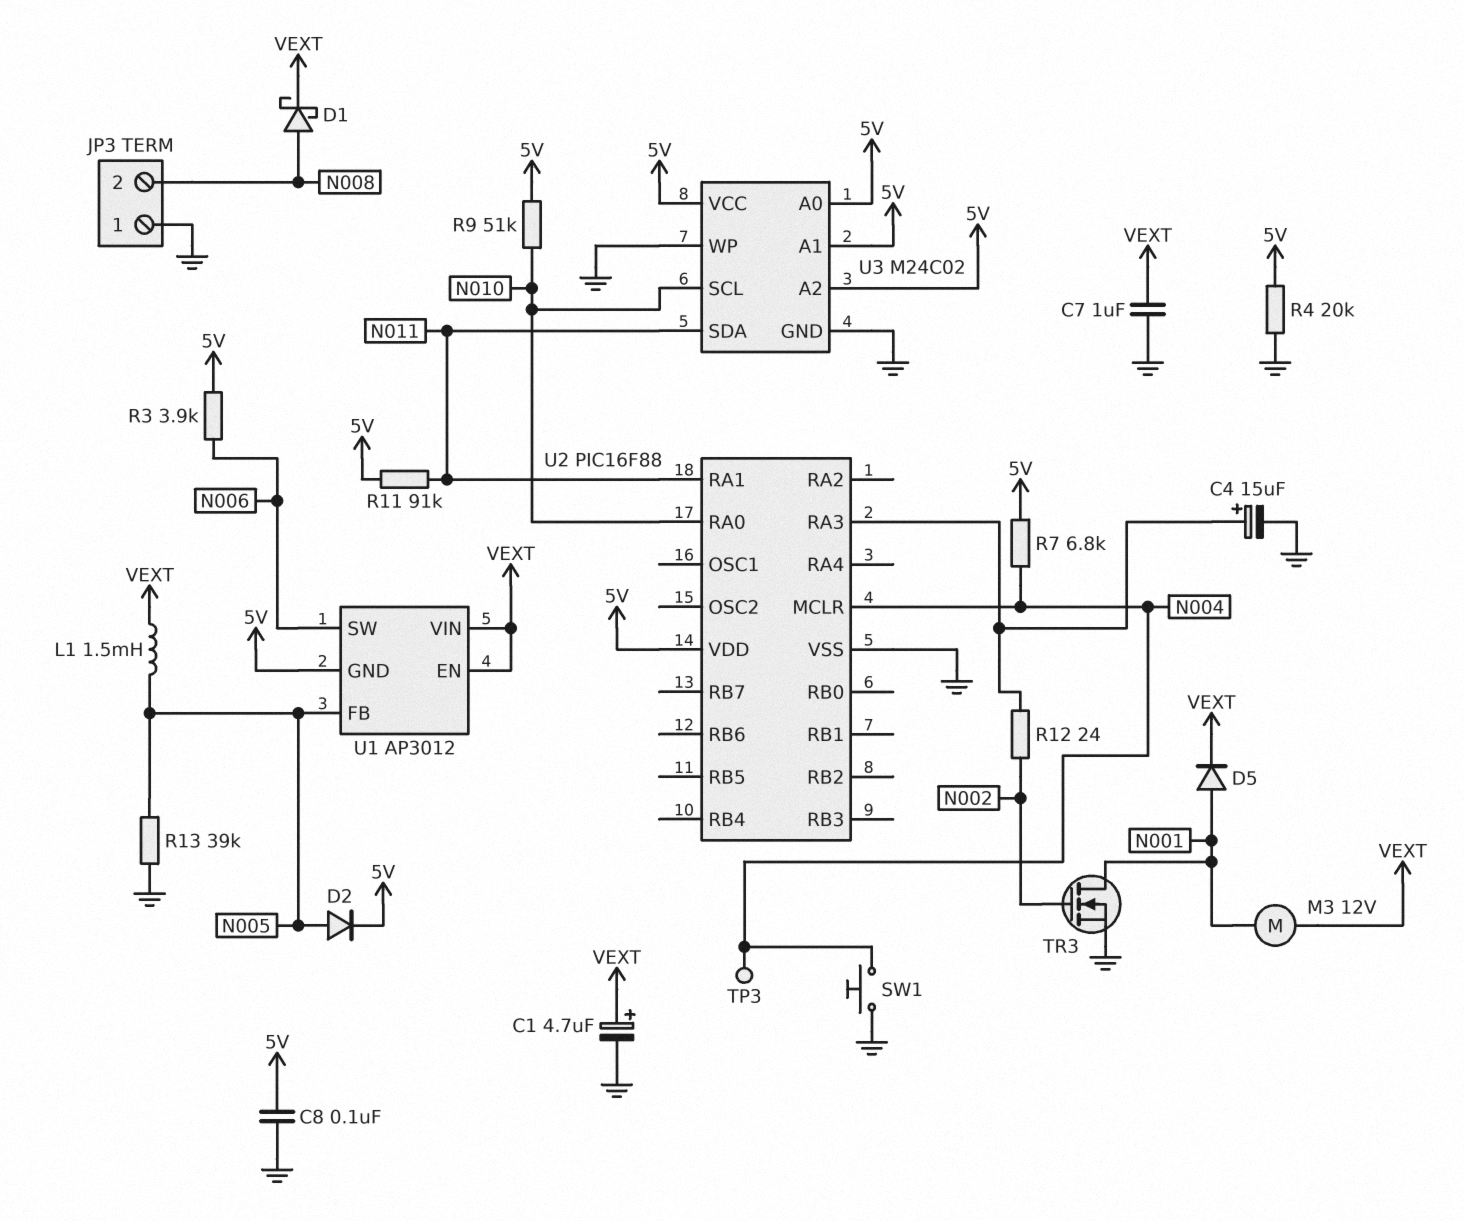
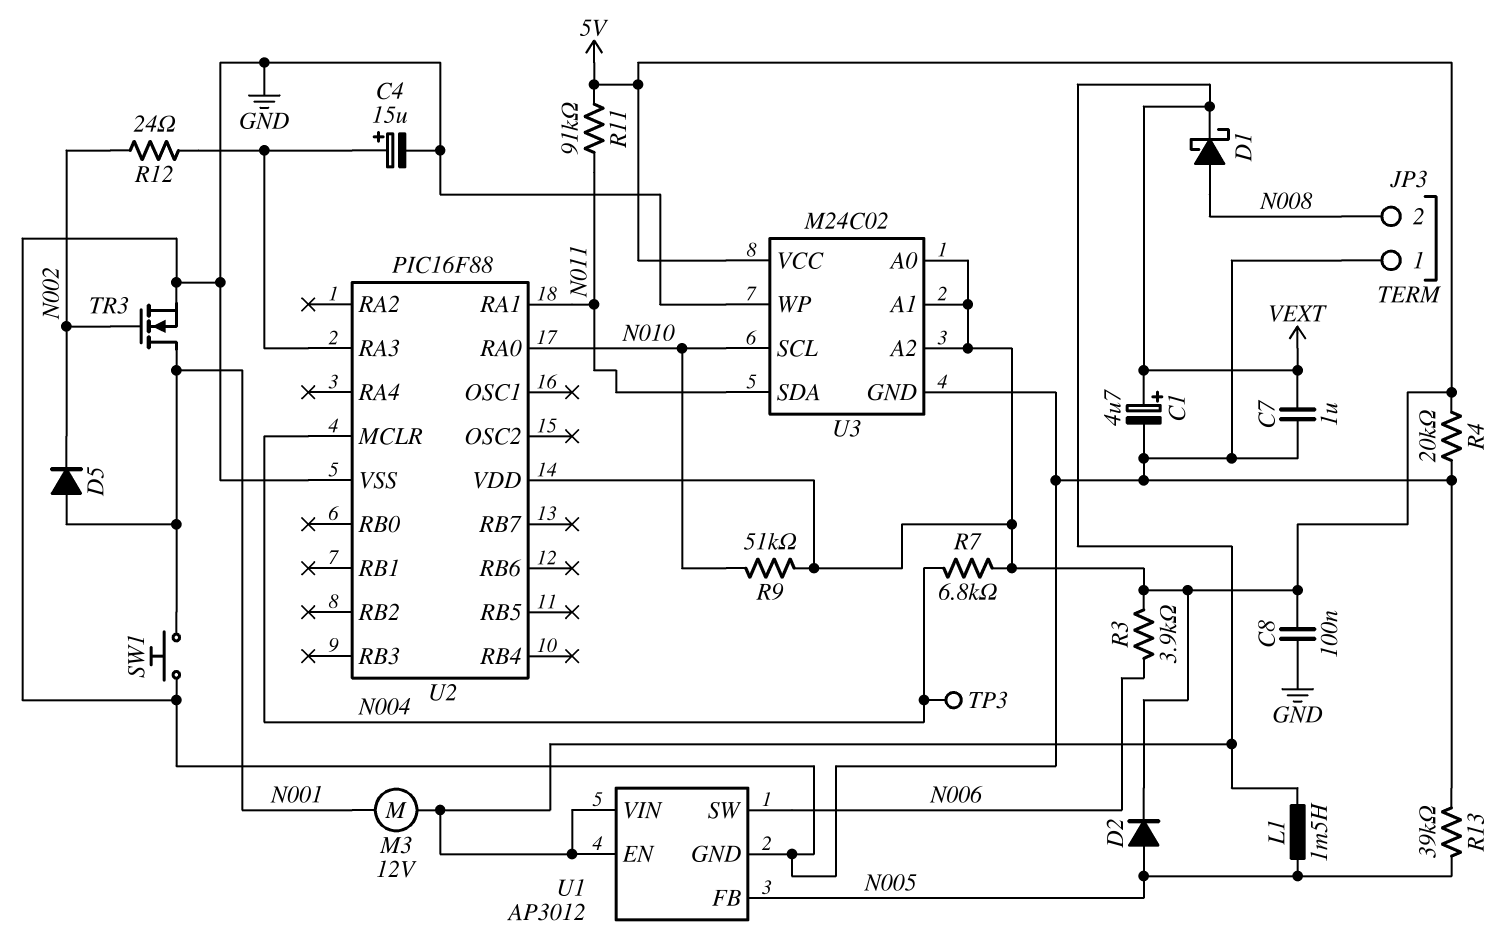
D5: diode (A N001, K VEXT) -> diode (A N001, K N002)
SW1: button (GND, N004) -> button (GND, N001)
U1 pin GND: 5V -> GND

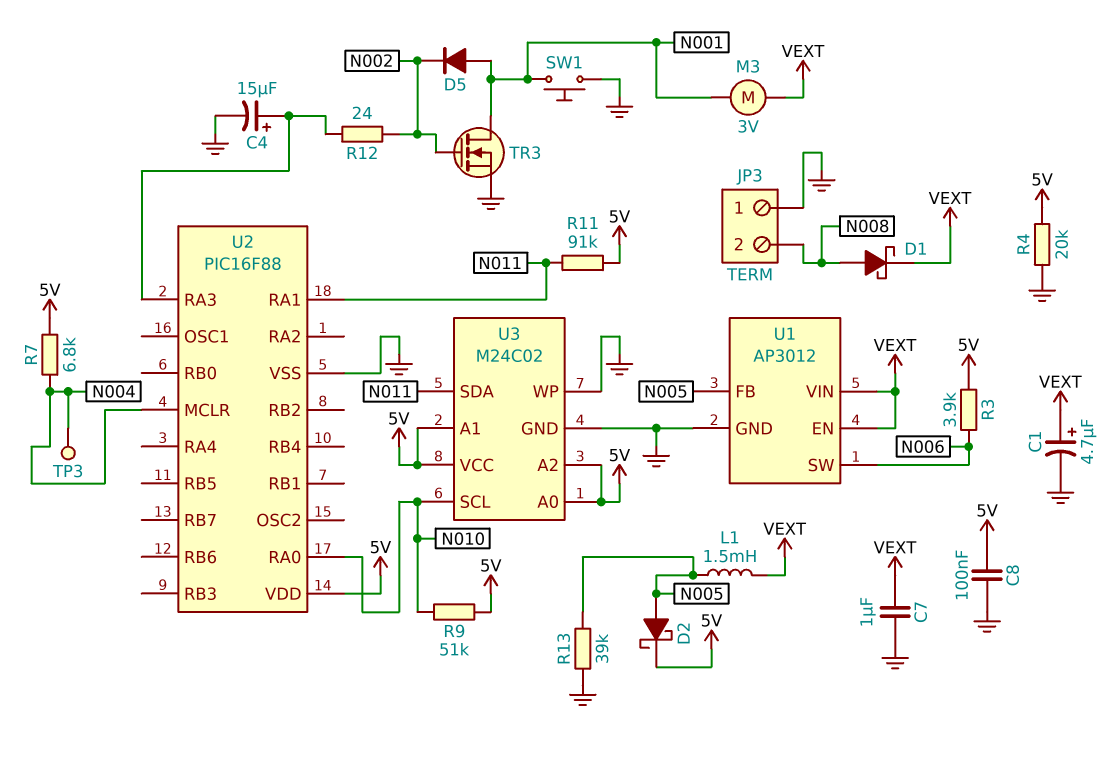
D2: diode (A N005, K 5V) -> schottky (A N005, K 5V)
M3: motor 12V (N001, VEXT) -> motor 3V (N001, VEXT)

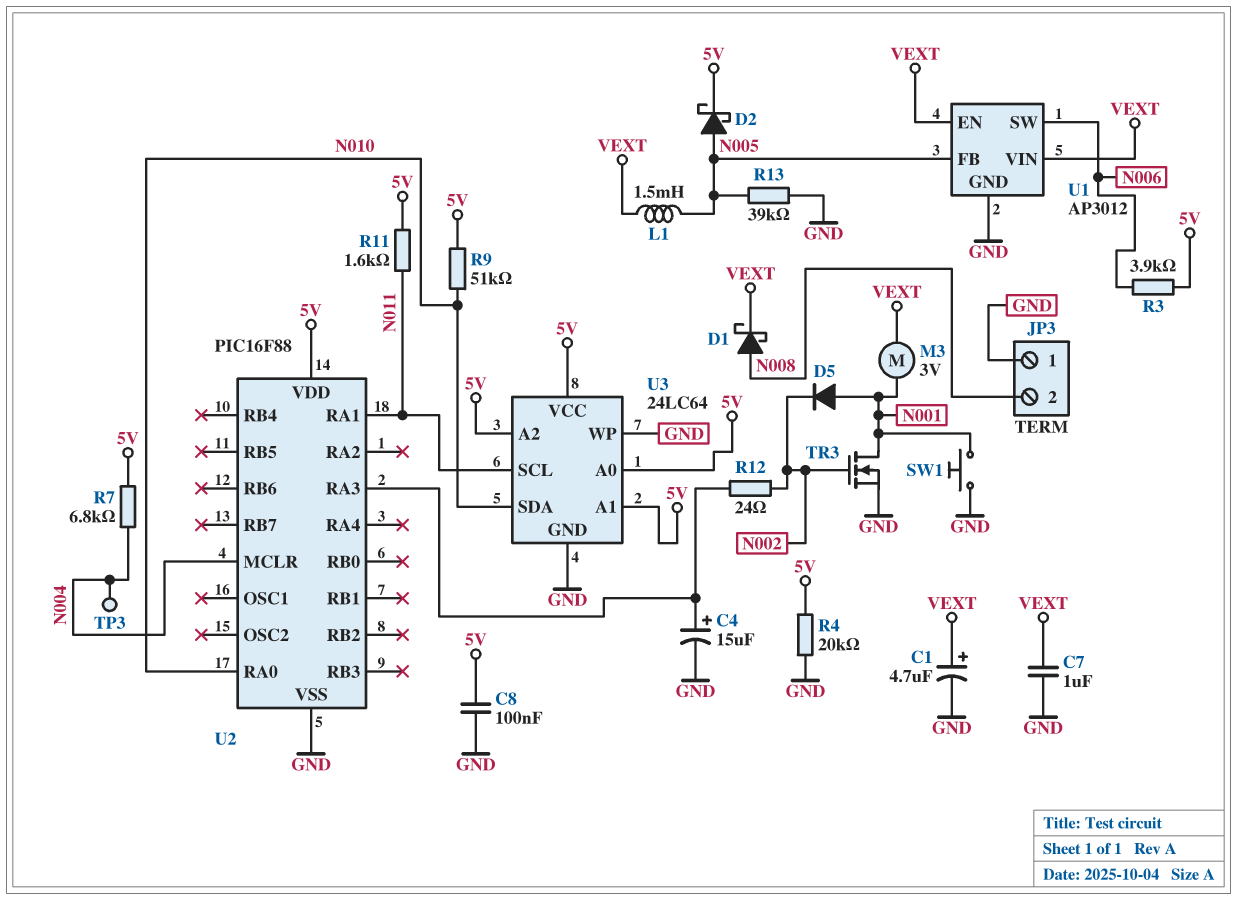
R11: 91k (5V, N011) -> 1.6k (5V, N011)
U3: M24C02 -> 24LC64
U3 pin SCL: N010 -> N011
U3 pin SDA: N011 -> N010

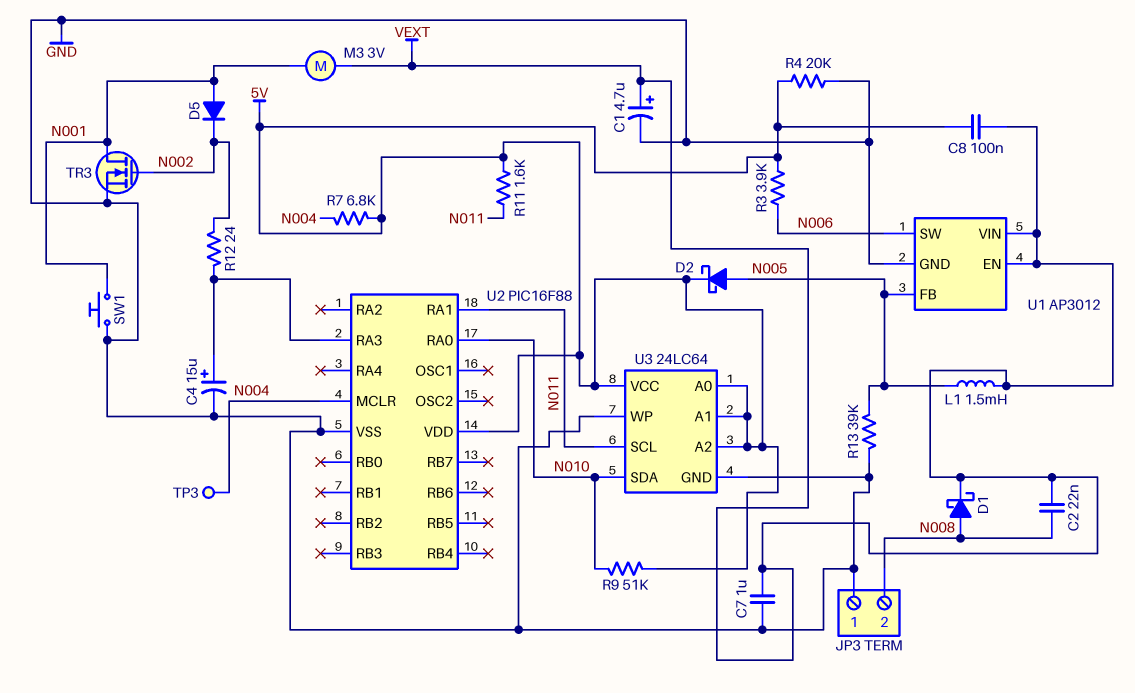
C2: none -> 22nF (N008, VEXT)
C8: 100nF (5V, GND) -> 100nF (5V, VEXT)

